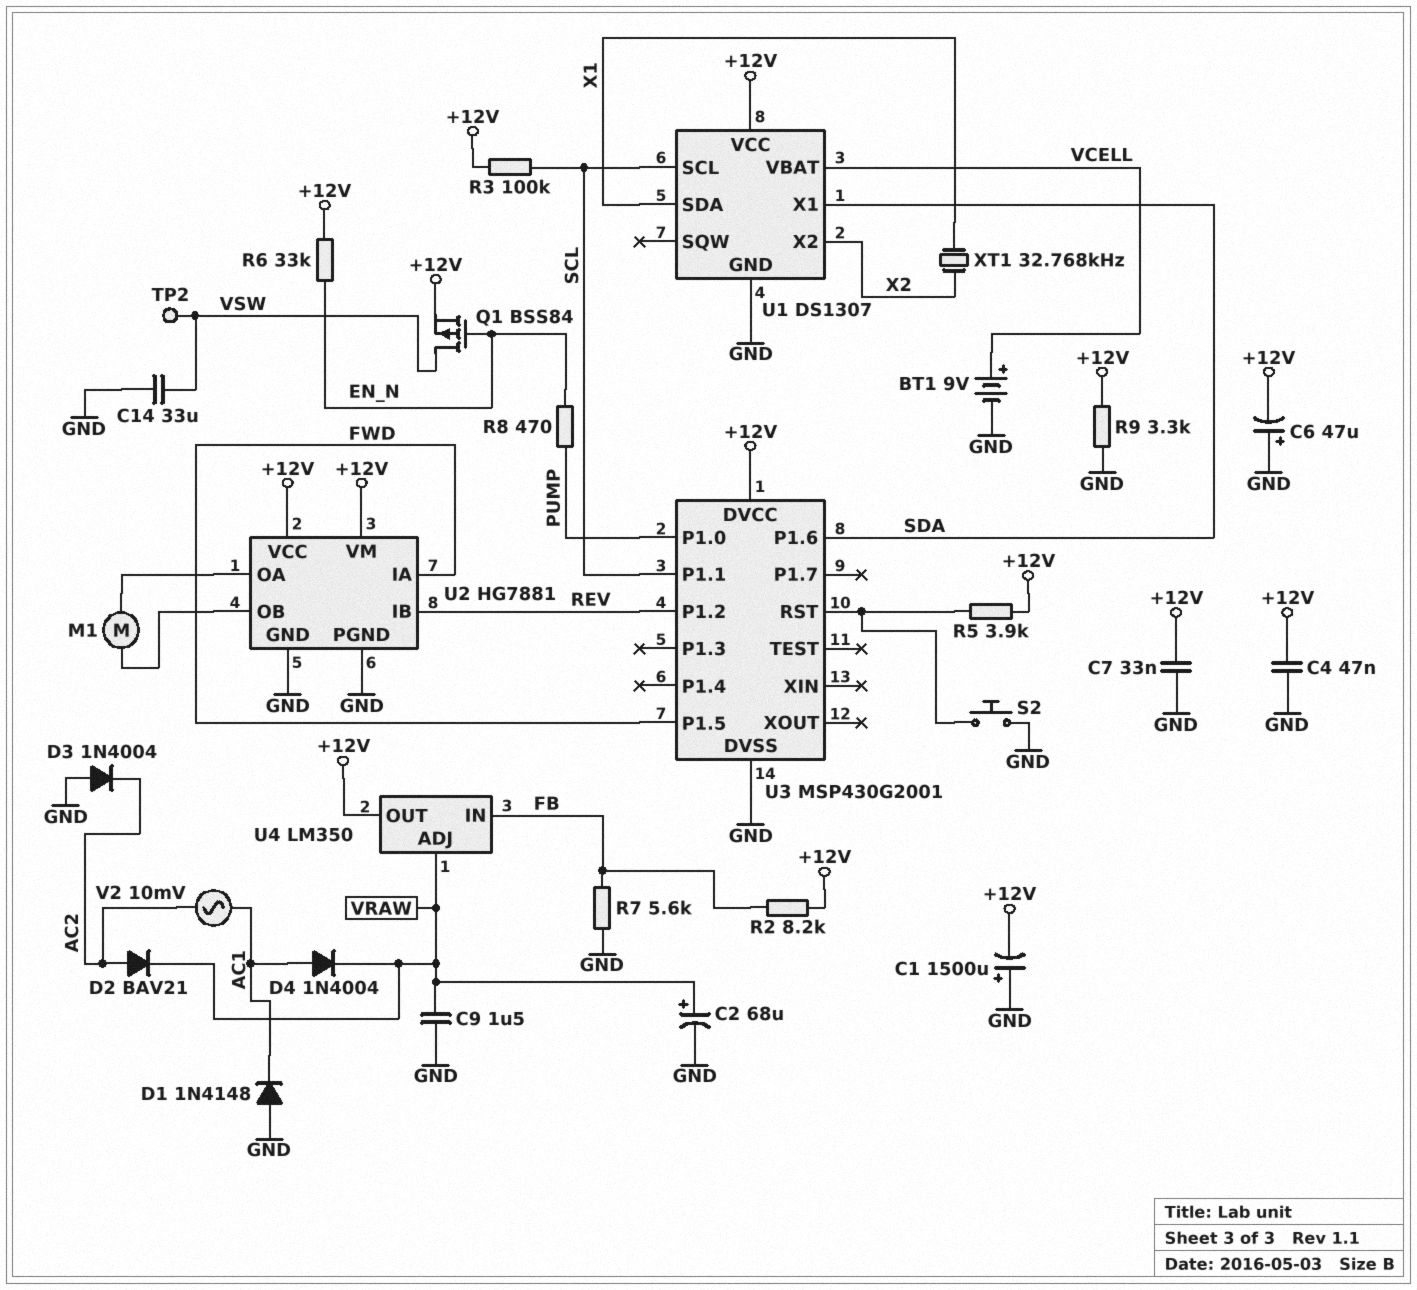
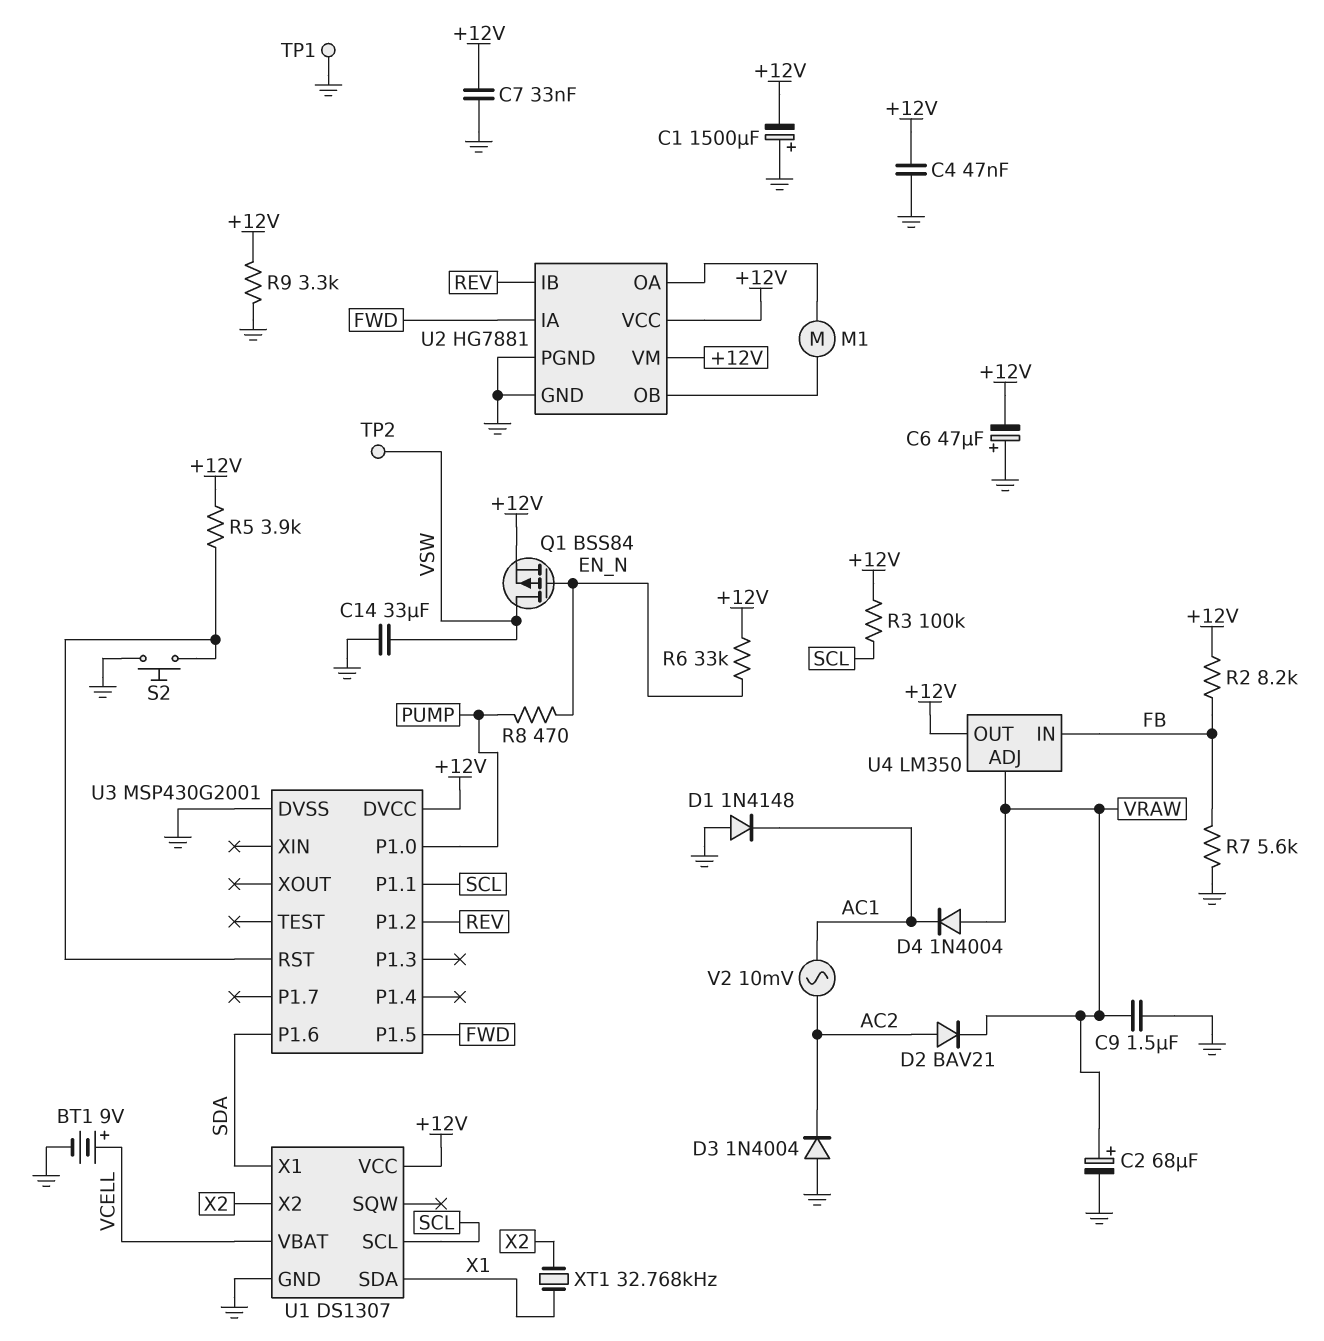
D4: diode 1N4004 (A AC1, K VRAW) -> diode 1N4004 (A VRAW, K AC1)
TP1: none -> test point (GND)

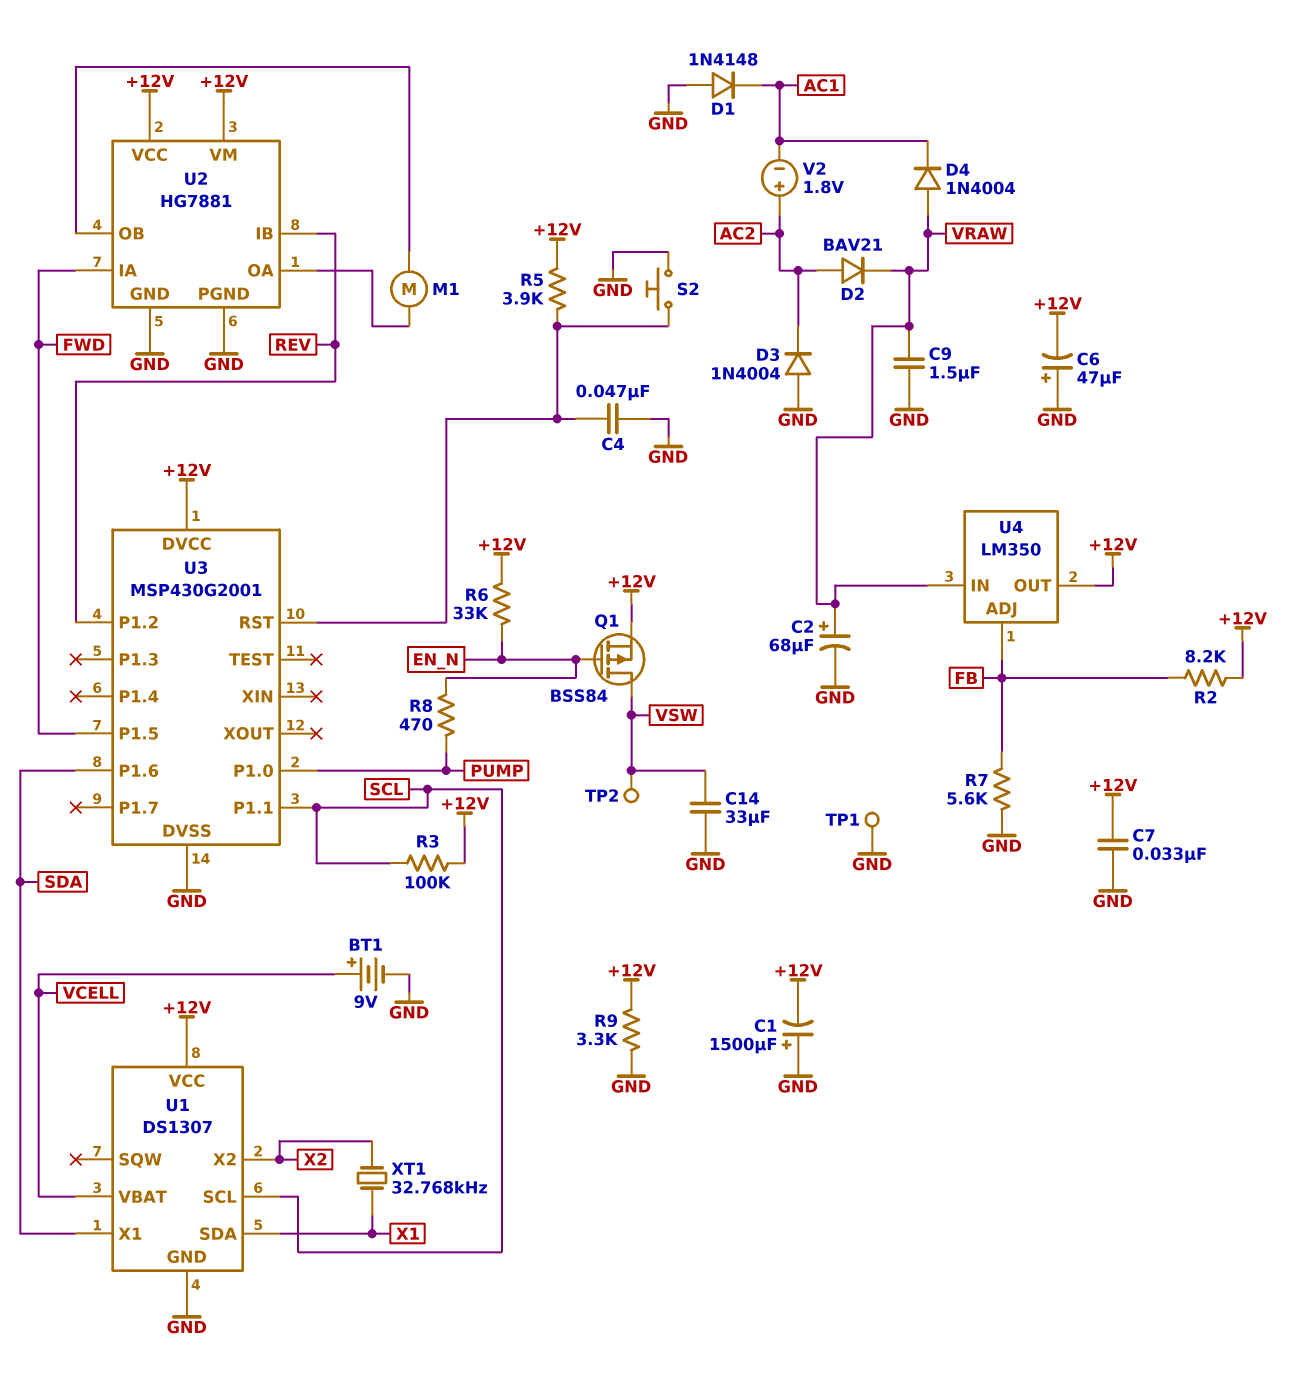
C4: 47nF (+12V, GND) -> 47nF (GND, U3/RST)
U4 pin ADJ: VRAW -> FB
U4 pin IN: FB -> VRAW
V2: AC 10mV (AC1, AC2) -> 1.8V (plus AC2, minus AC1)

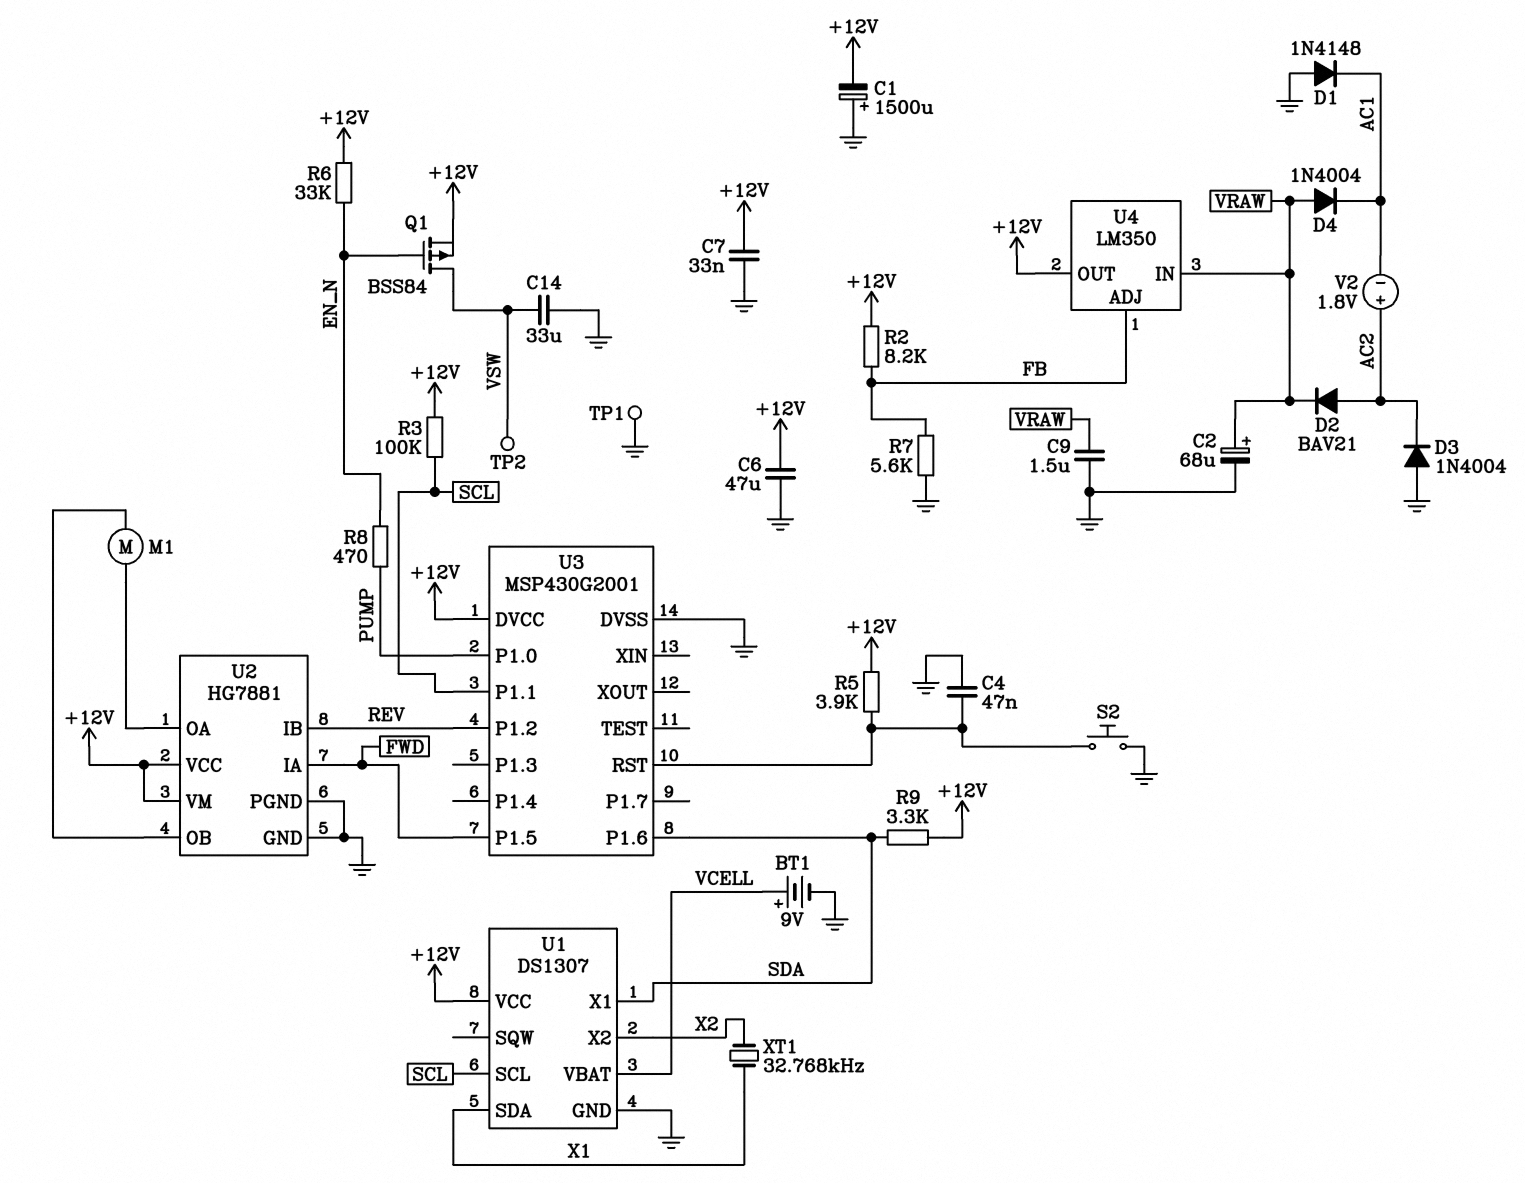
C6: 47uF (plus GND, minus +12V) -> 47uF (+12V, GND)
R9: 3.3k (+12V, GND) -> 3.3k (+12V, SDA)

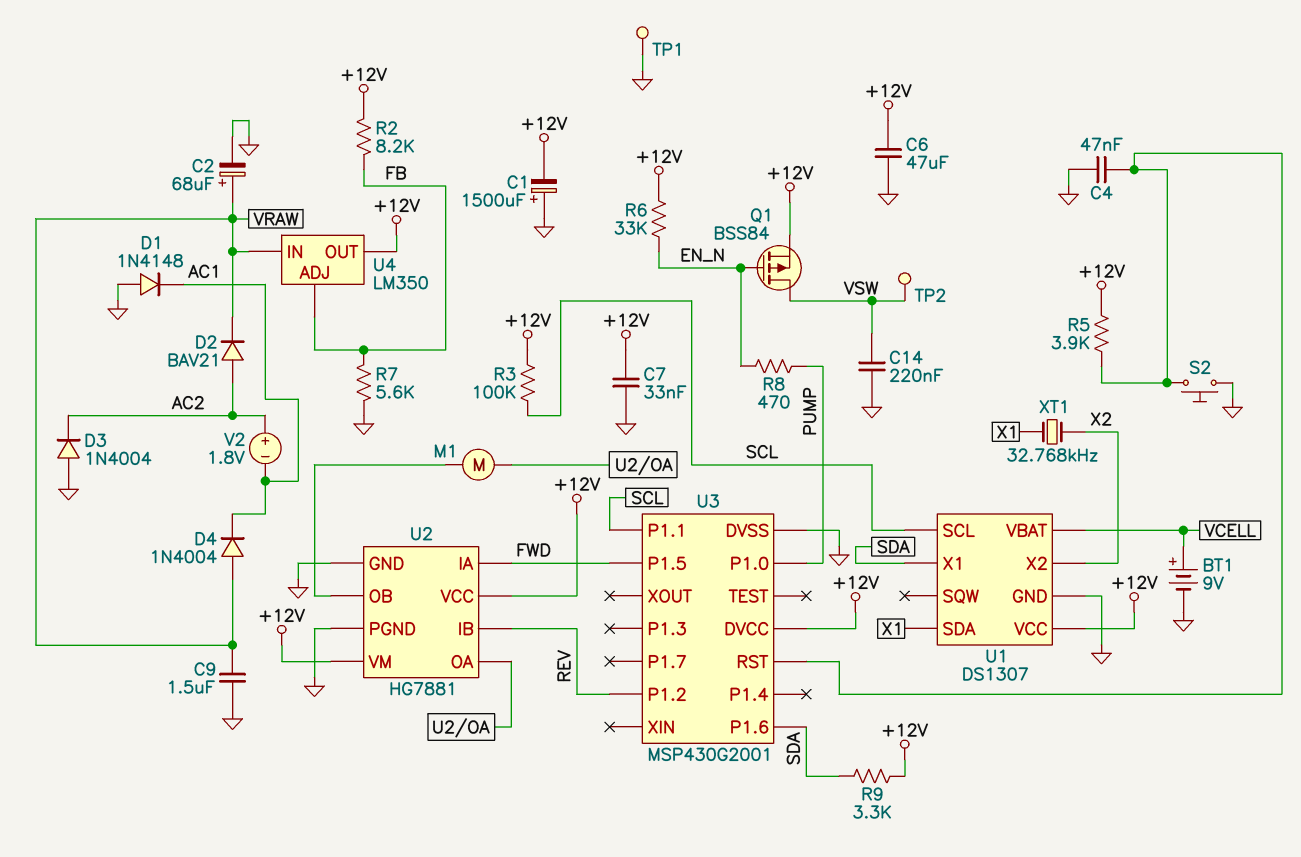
C14: 33uF (GND, VSW) -> 220nF (GND, VSW)

